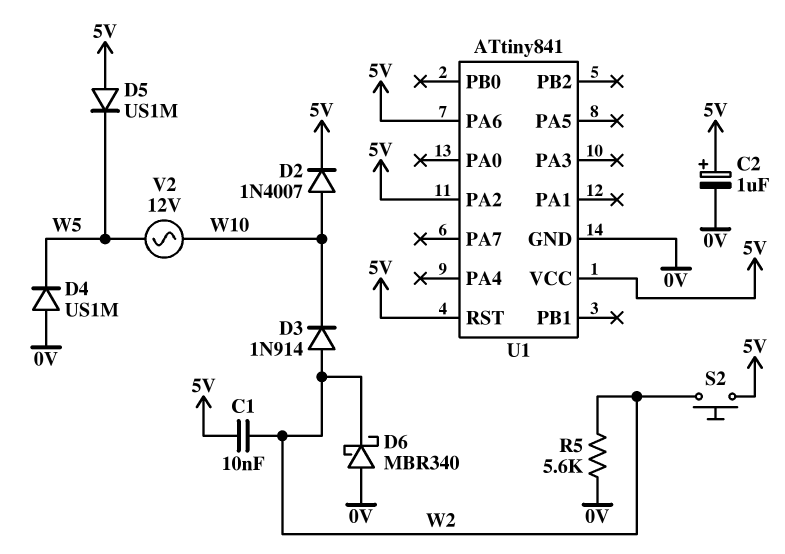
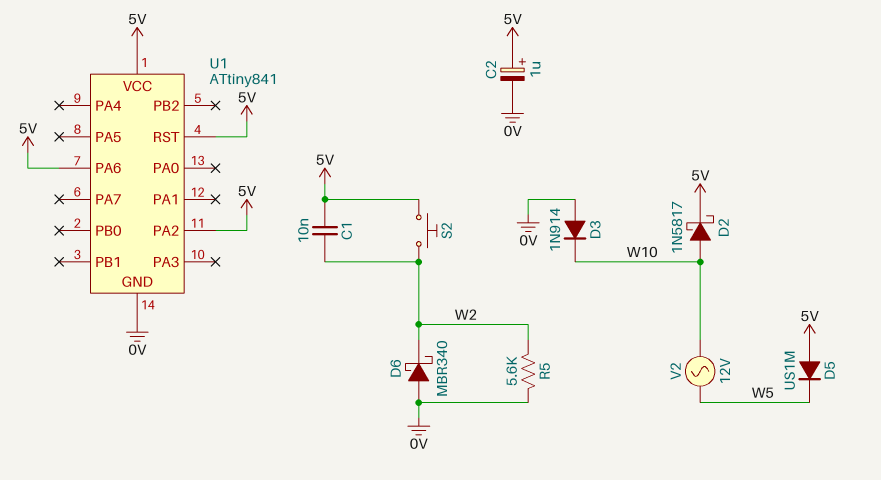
D2: diode 1N4007 (A W10, K 5V) -> schottky 1N5817 (A W10, K 5V)
D3: diode 1N914 (A W2, K W10) -> diode 1N914 (A 0V, K W10)
D4: diode US1M (A 0V, K W5) -> none

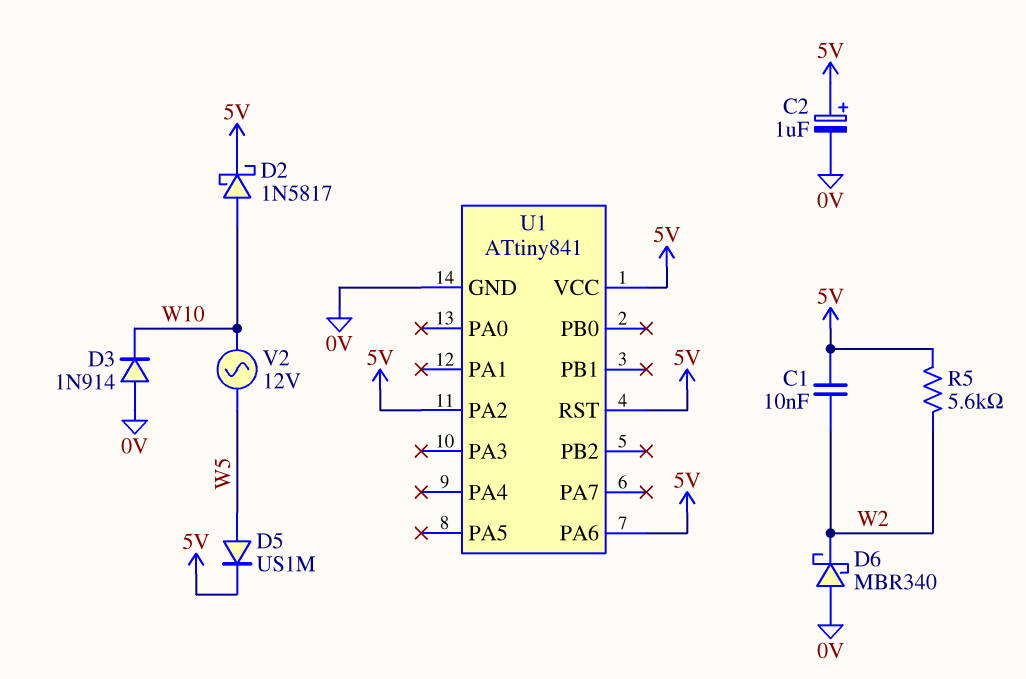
D5: diode US1M (A 5V, K W5) -> diode US1M (A W5, K 5V)
R5: 5.6k (0V, W2) -> 5.6k (5V, W2)
S2: button (5V, W2) -> none

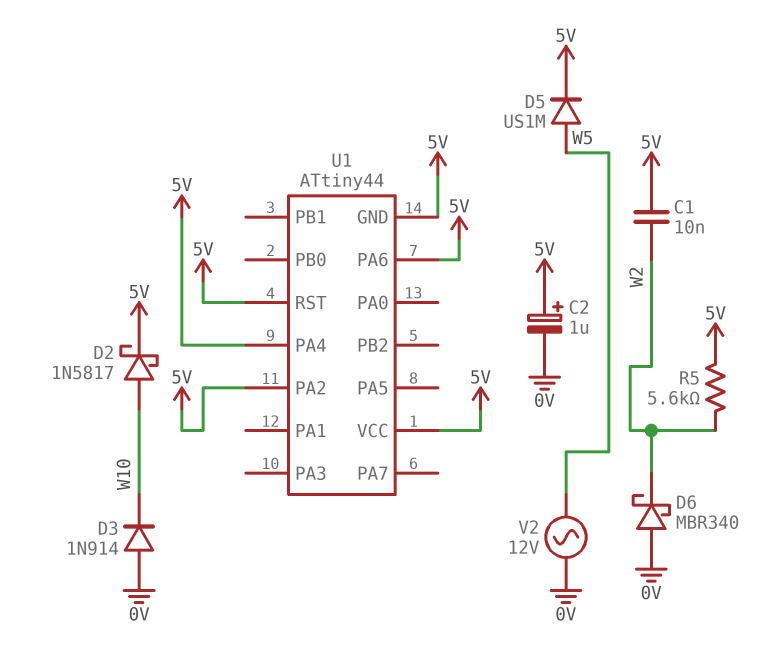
U1: ATtiny841 -> ATtiny44
U1 pin GND: 0V -> 5V
U1 pin PA4: none -> 5V
V2: AC 12V (W5, W10) -> AC 12V (0V, W5)

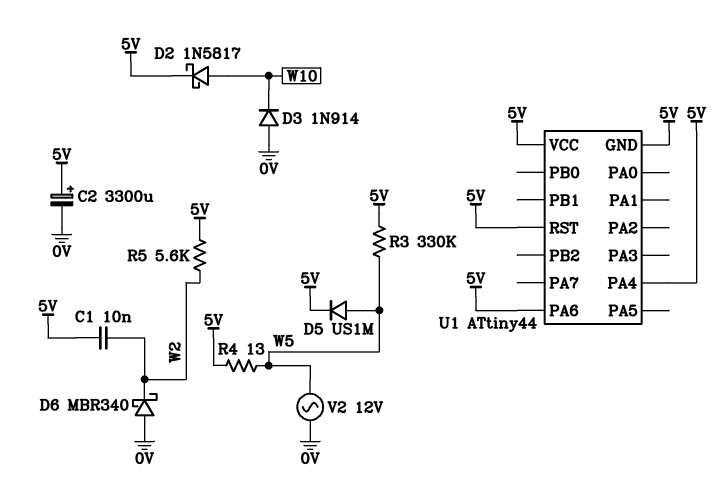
C2: 1uF (plus 5V, minus 0V) -> 3300uF (plus 5V, minus 0V)
R3: none -> 330k (5V, W5)
R4: none -> 13 (5V, W5)
U1 pin PA2: 5V -> none

